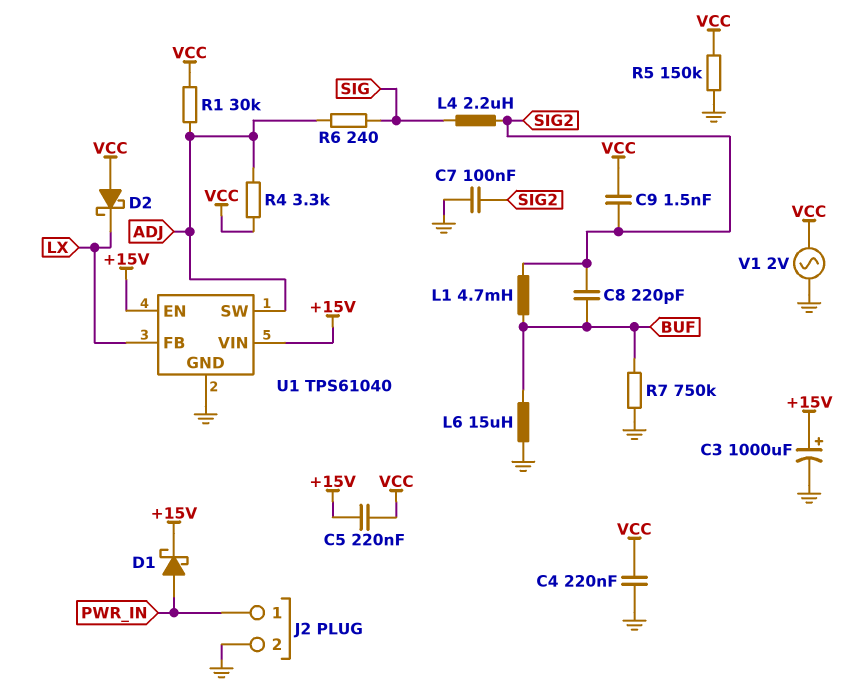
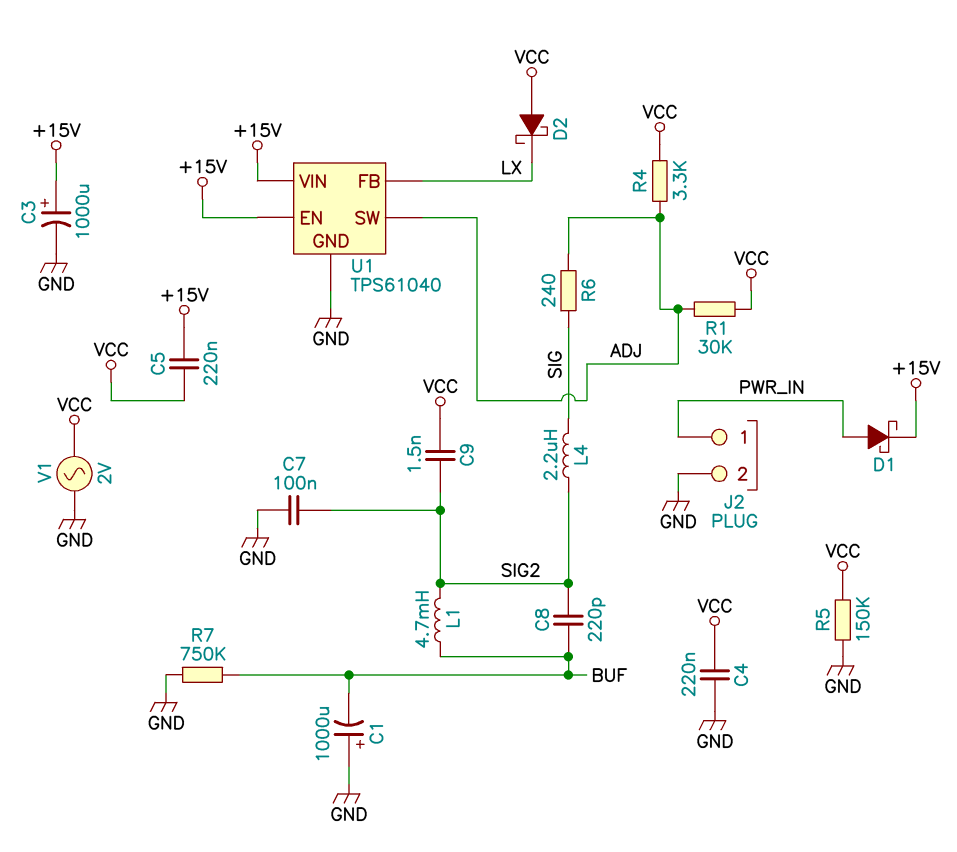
C1: none -> 1000uF (plus GND, minus BUF)
L6: 15uH (BUF, GND) -> none

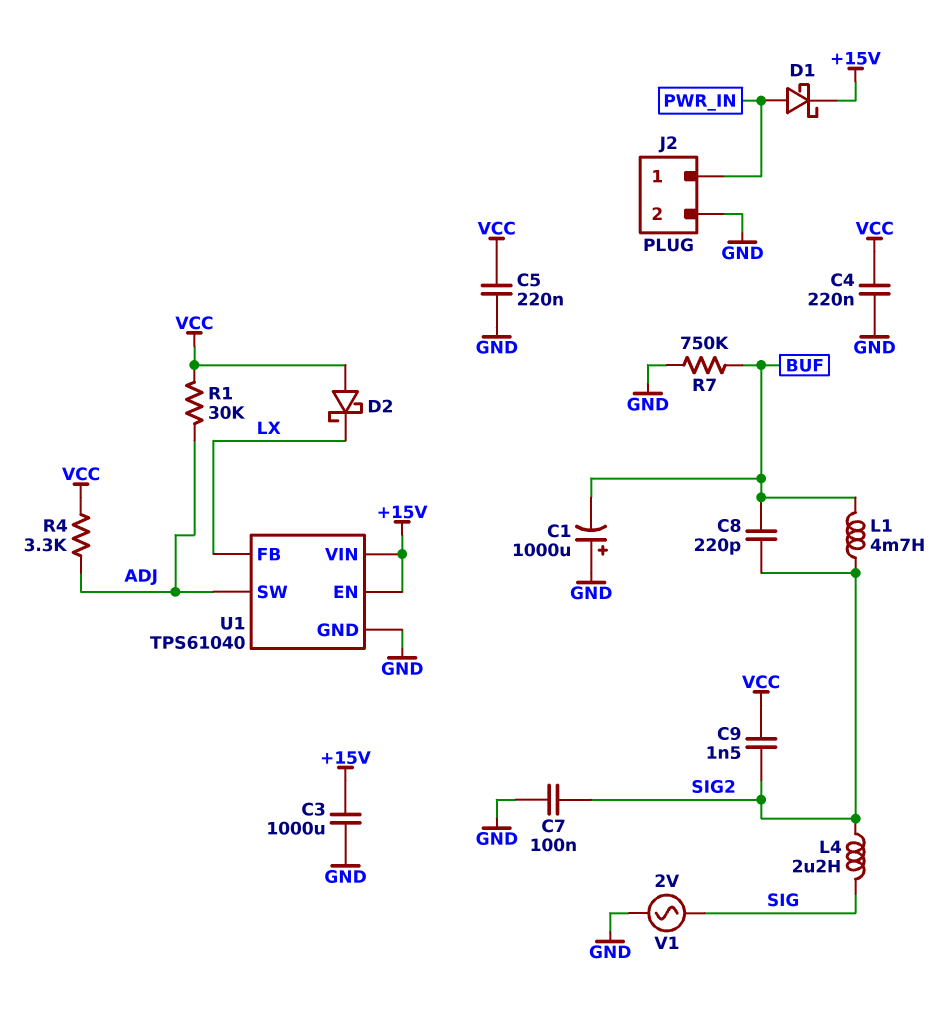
C3: 1000uF (plus +15V, minus GND) -> 1000uF (+15V, GND)
C5: 220nF (+15V, VCC) -> 220nF (GND, VCC)
R5: 150k (GND, VCC) -> none
R6: 240 (ADJ, SIG) -> none
V1: AC 2V (GND, VCC) -> AC 2V (GND, SIG)

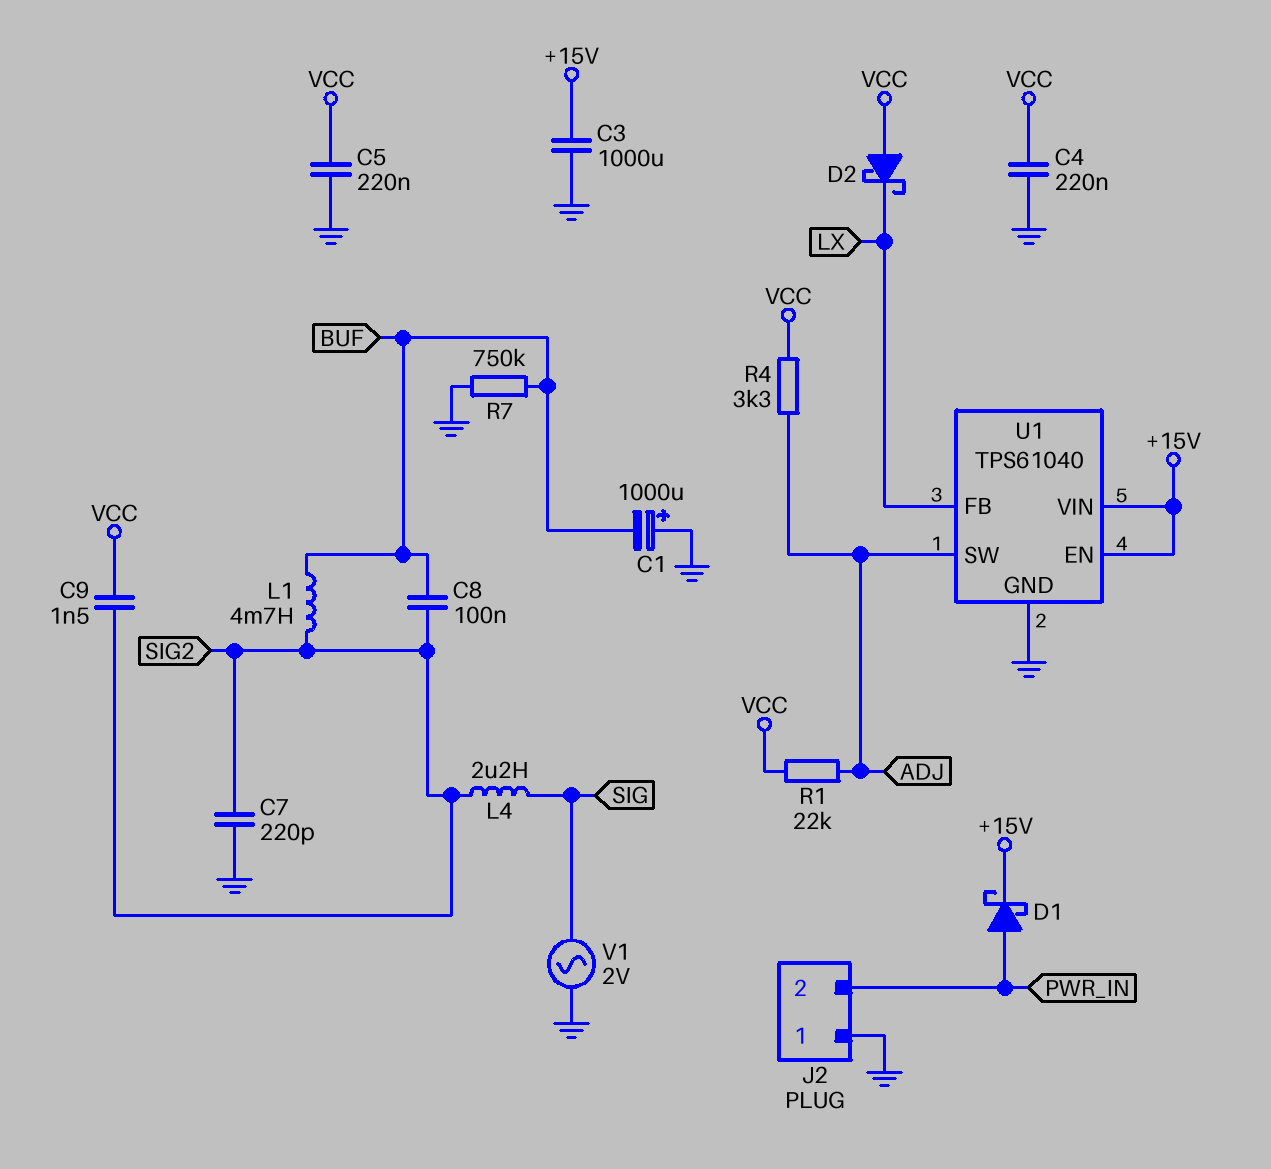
C7: 100nF (GND, SIG2) -> 220pF (GND, SIG2)
C8: 220pF (BUF, SIG2) -> 100nF (BUF, SIG2)
J2 pin 1: PWR_IN -> GND
J2 pin 2: GND -> PWR_IN
R1: 30k (ADJ, VCC) -> 22k (ADJ, VCC)

